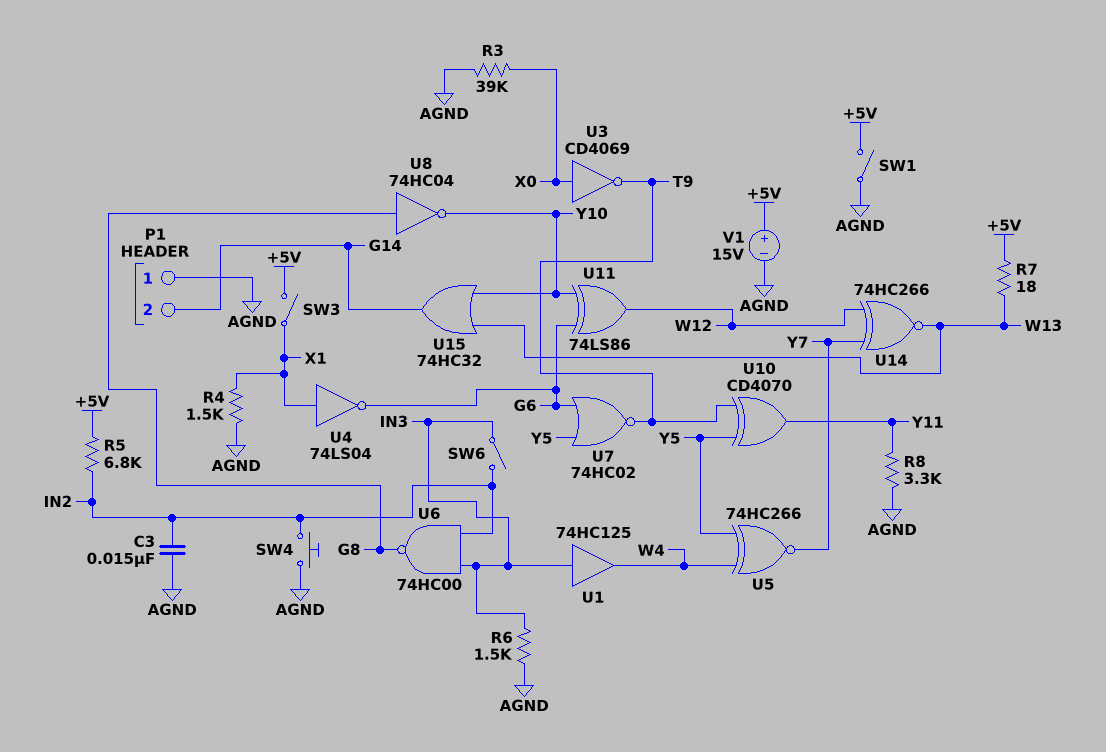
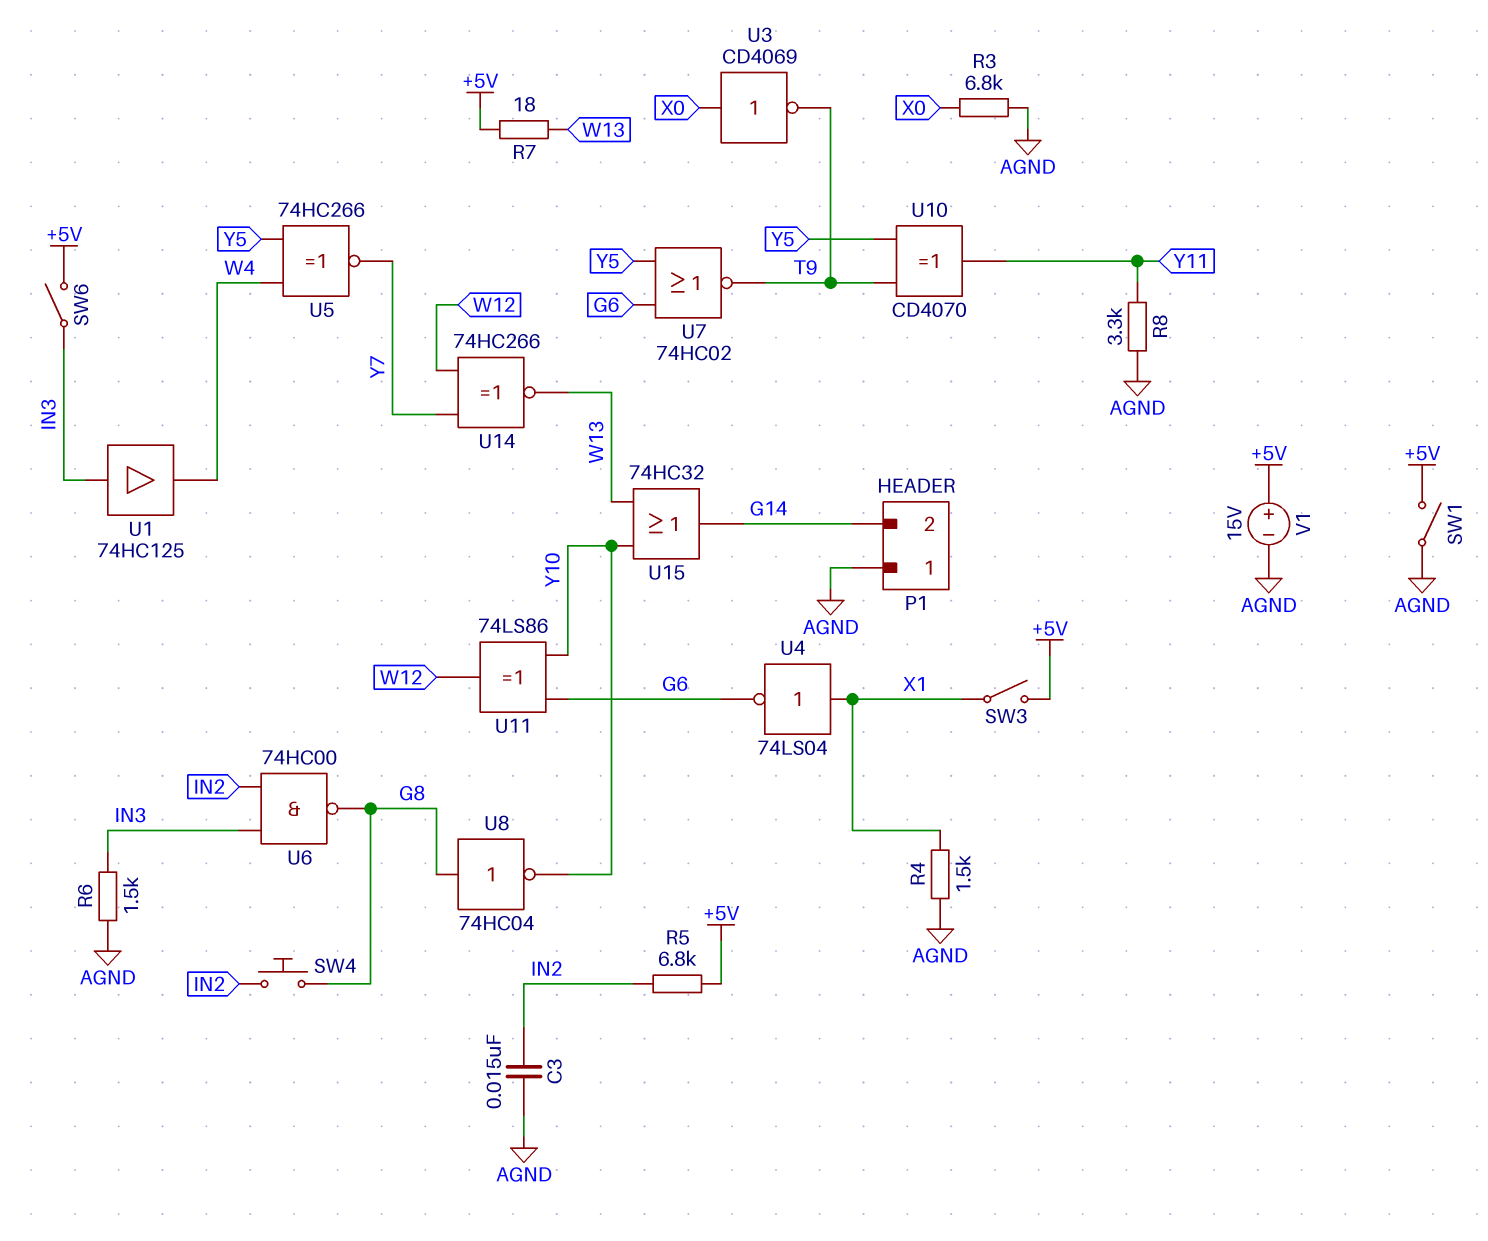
R3: 39k (AGND, X0) -> 6.8k (AGND, X0)
SW4: button (AGND, IN2) -> button (G8, IN2)
SW6: switch (IN2, IN3) -> switch (+5V, IN3)

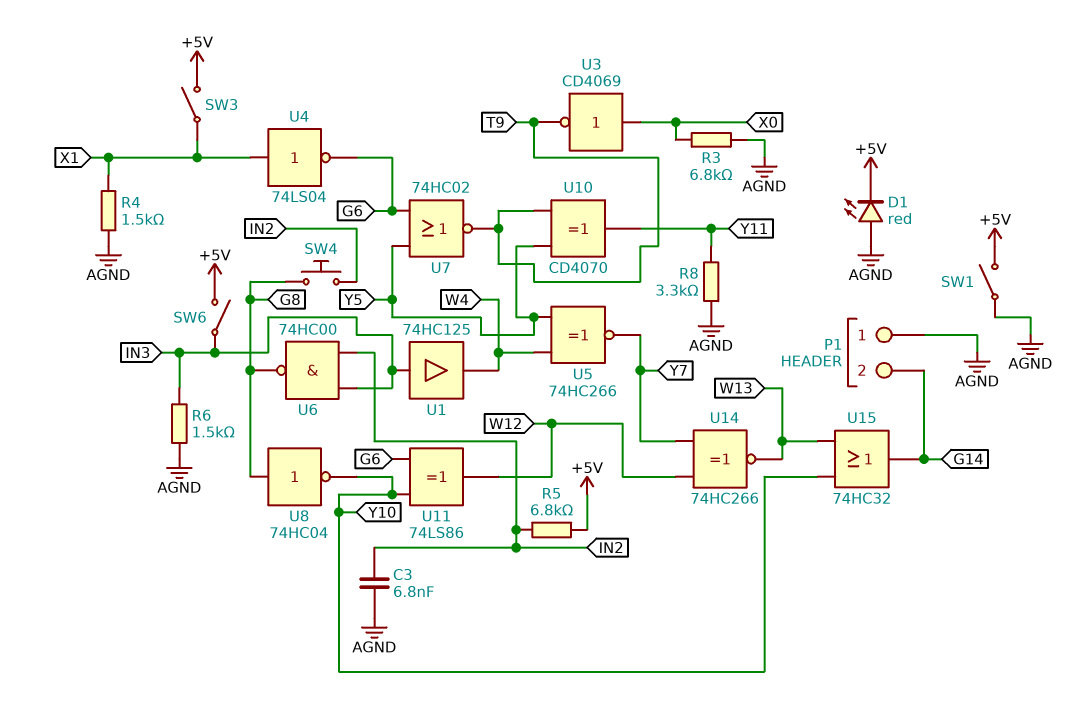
C3: 15nF (AGND, IN2) -> 6.8nF (AGND, IN2)
D1: none -> LED red (A AGND, K +5V)
R7: 18 (+5V, W13) -> none
V1: 15V (plus +5V, minus AGND) -> none

